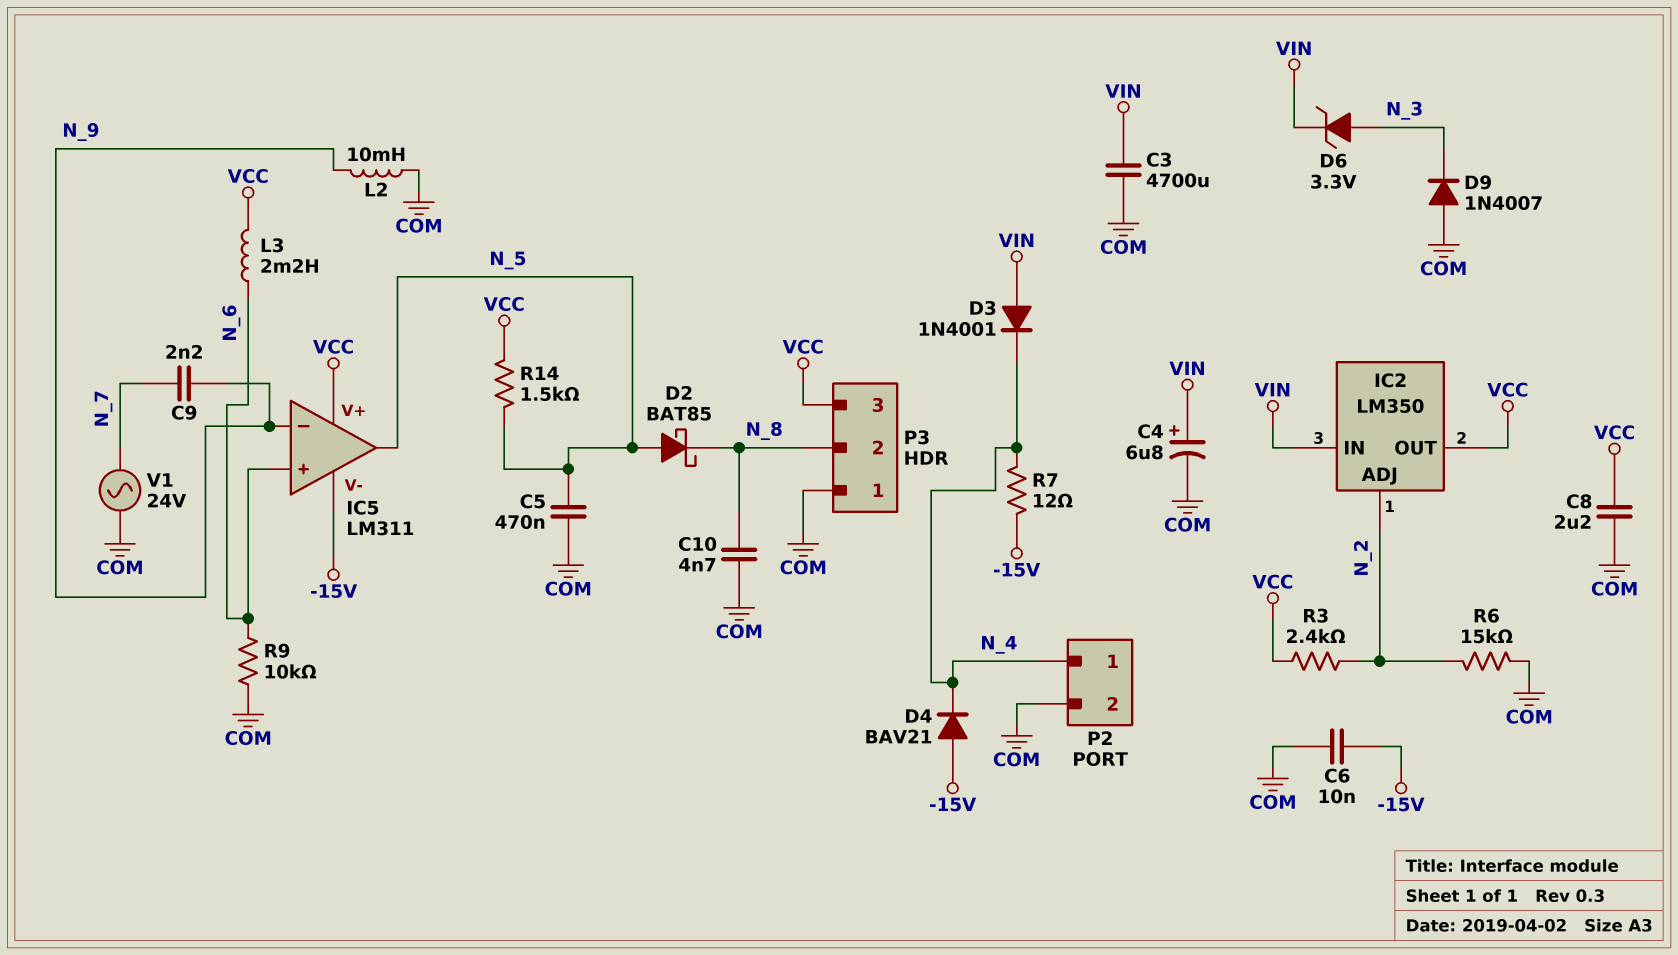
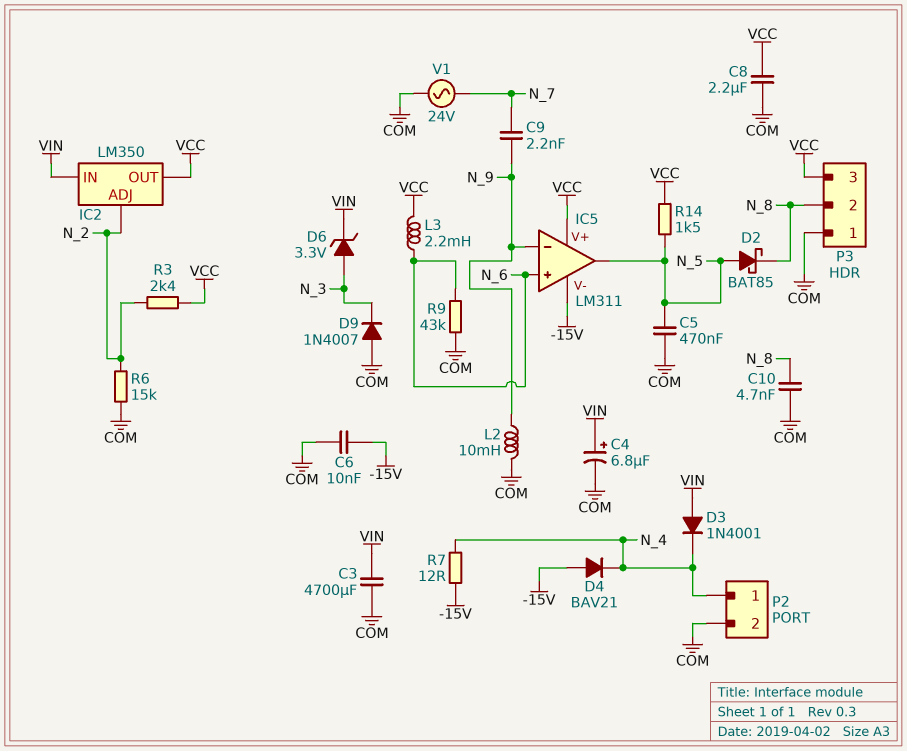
R9: 10k (COM, N_6) -> 43k (COM, N_6)

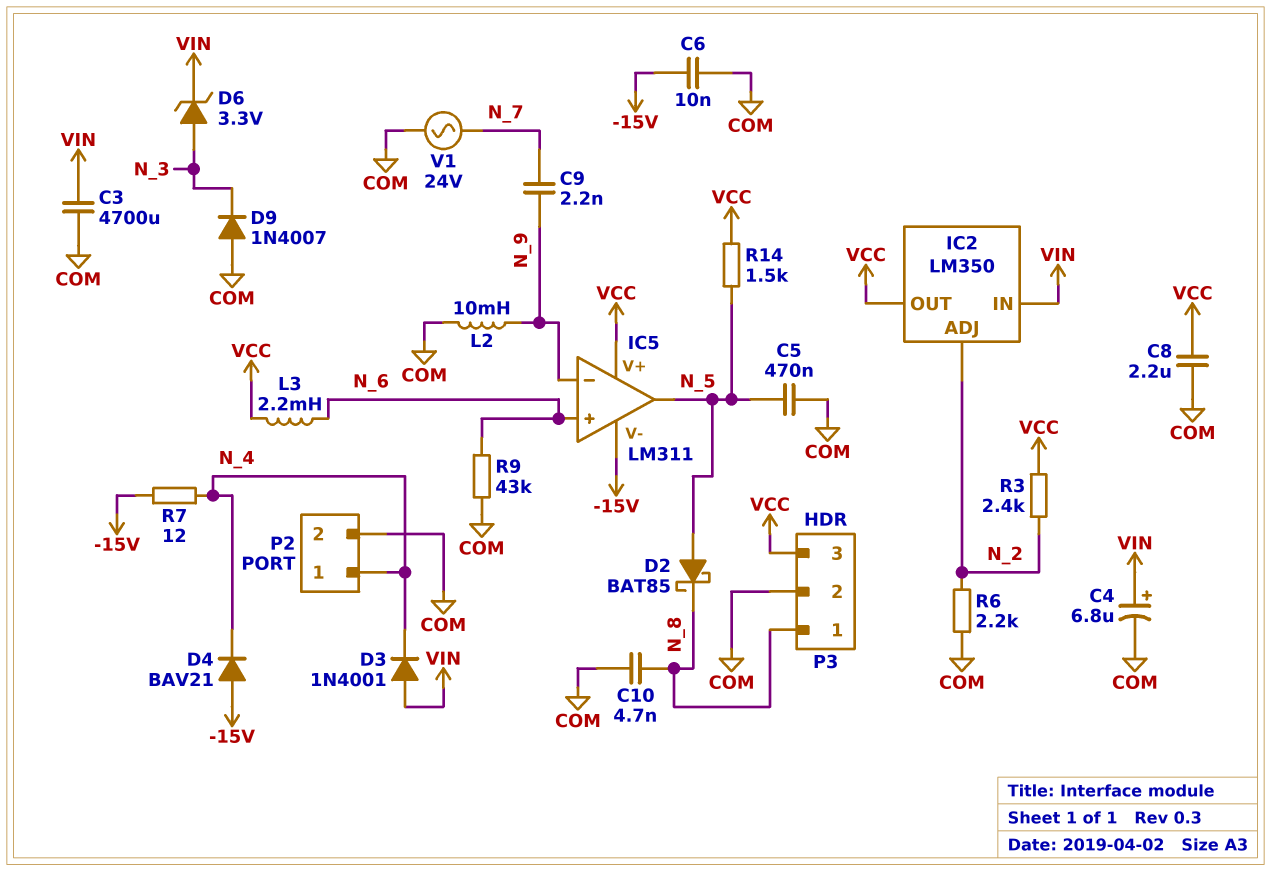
P3 pin 1: COM -> N_8
P3 pin 2: N_8 -> COM
R6: 15k (COM, N_2) -> 2.2k (COM, N_2)

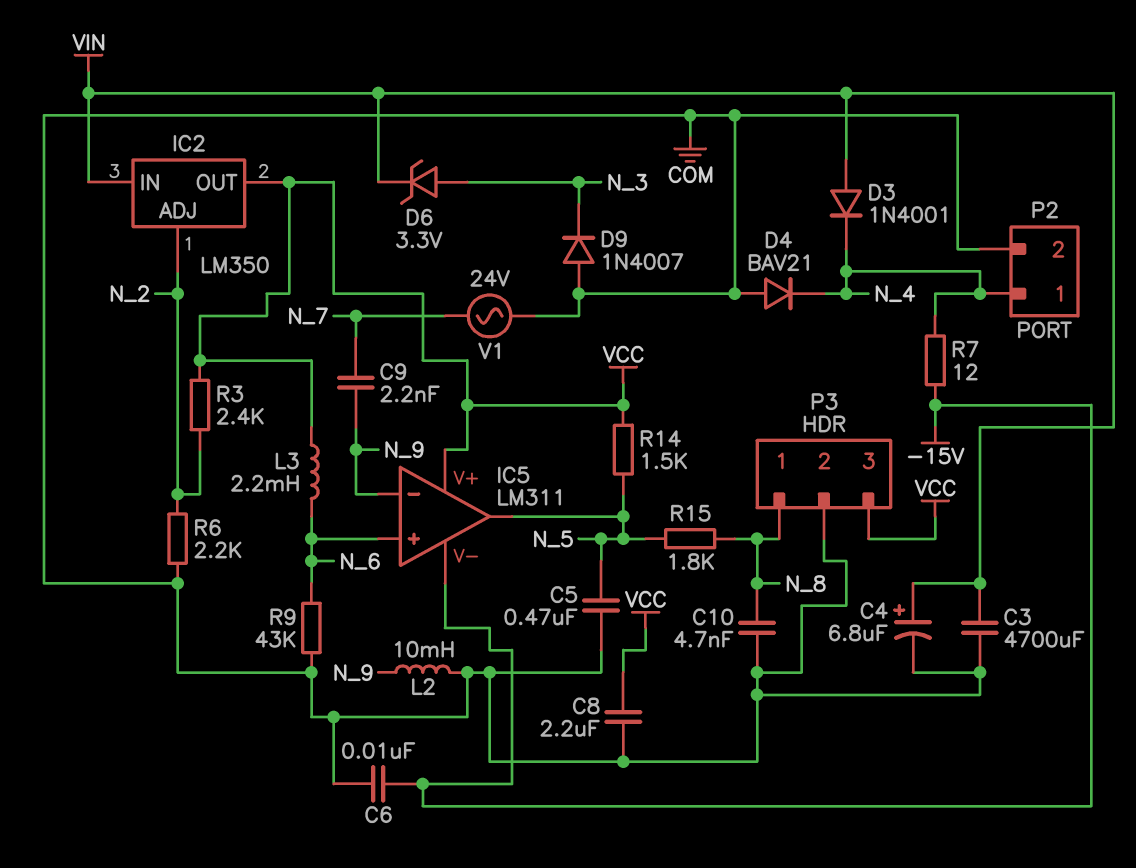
D2: schottky BAT85 (A N_5, K N_8) -> none
D4: diode BAV21 (A -15V, K N_4) -> diode BAV21 (A COM, K N_4)
R15: none -> 1.8k (N_5, N_8)

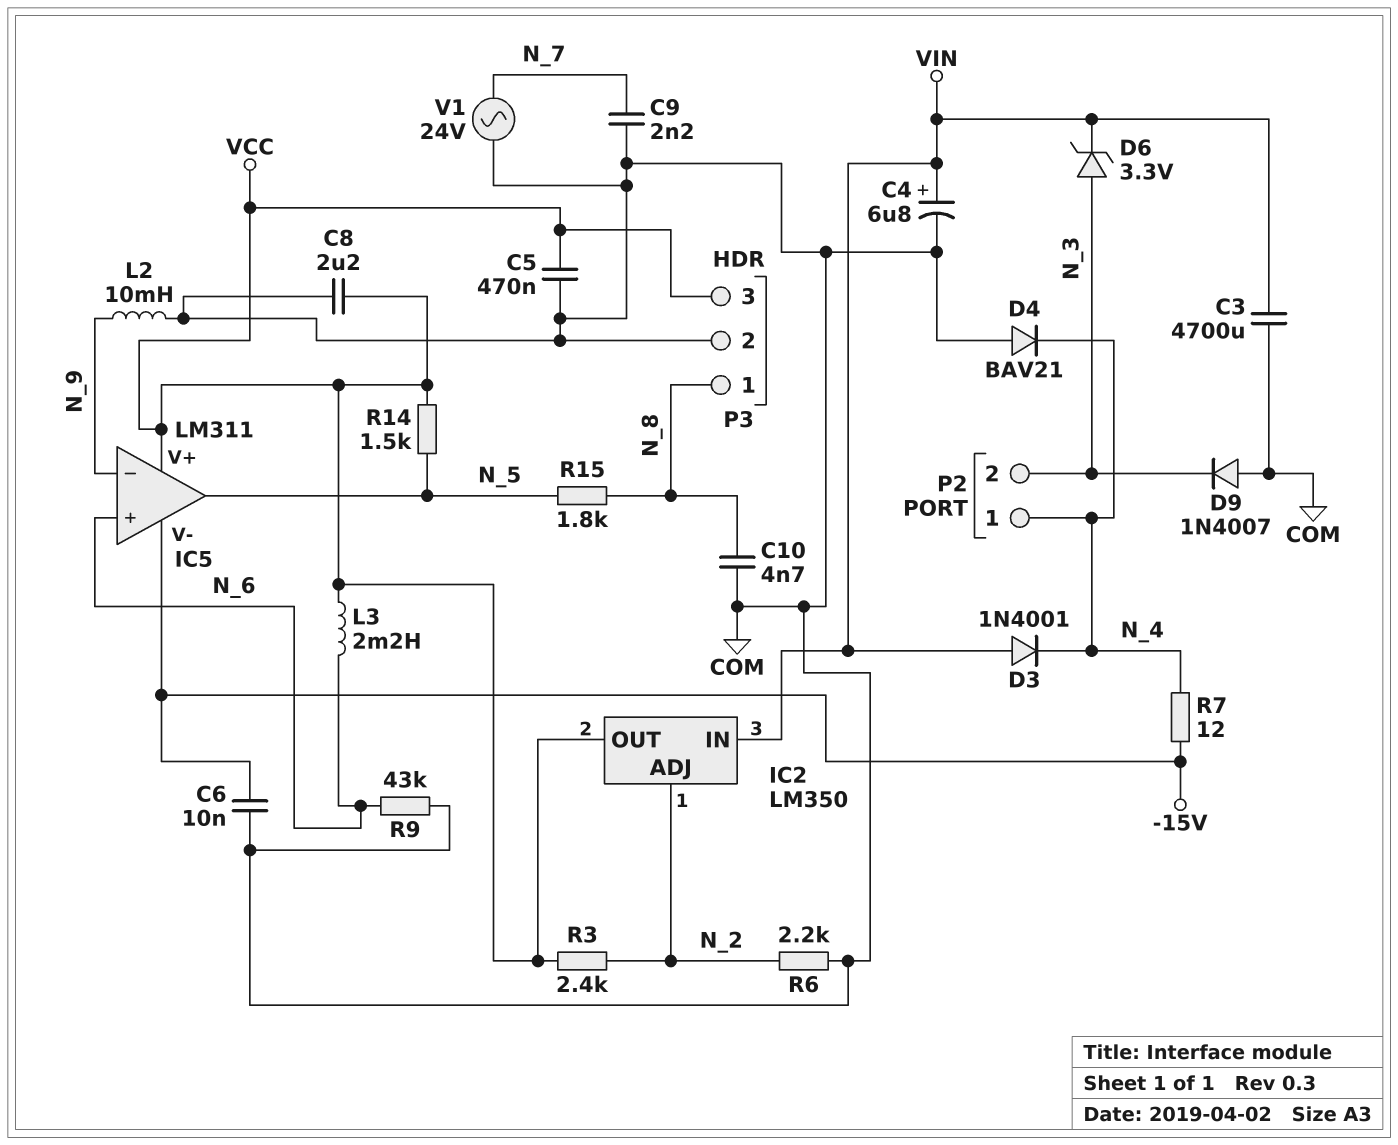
C5: 470nF (COM, N_5) -> 470nF (COM, VCC)
C9: 2.2nF (N_7, N_9) -> 2.2nF (COM, N_7)
P2 pin 2: COM -> N_3

